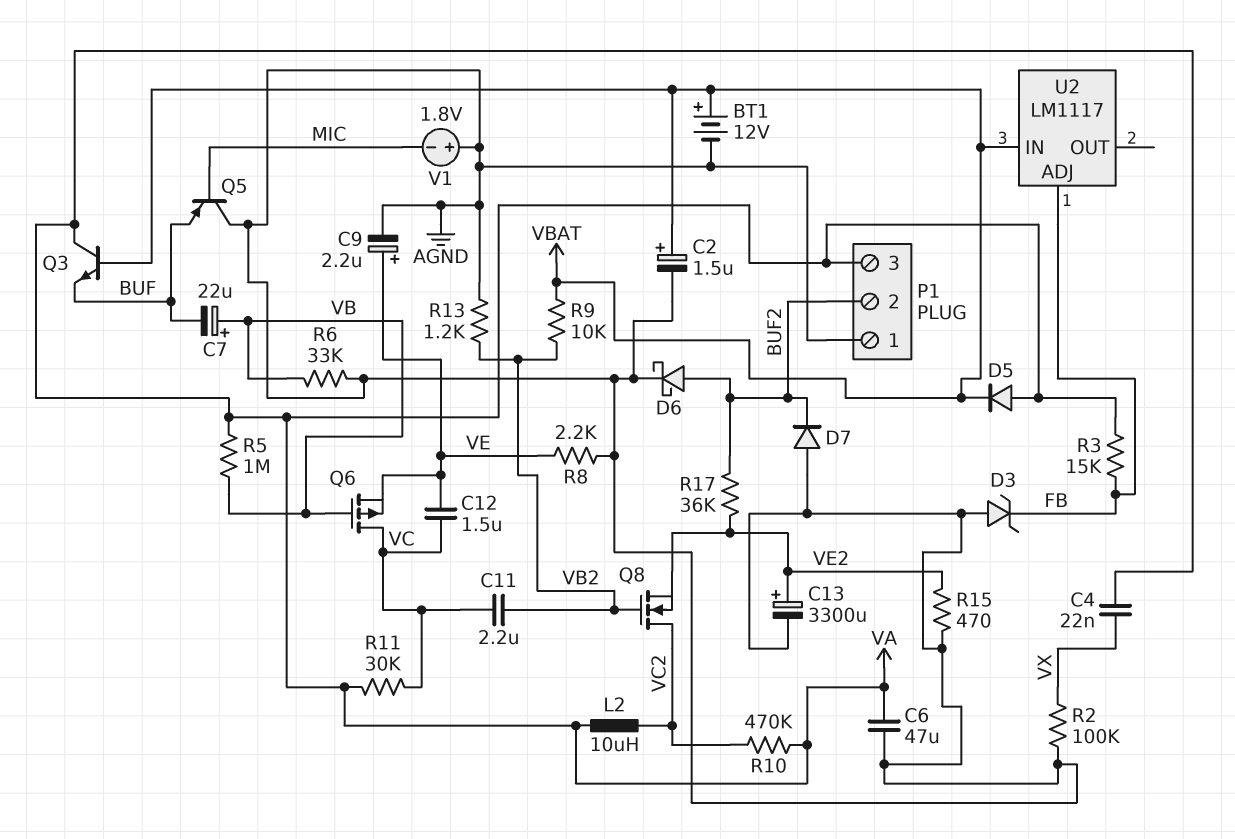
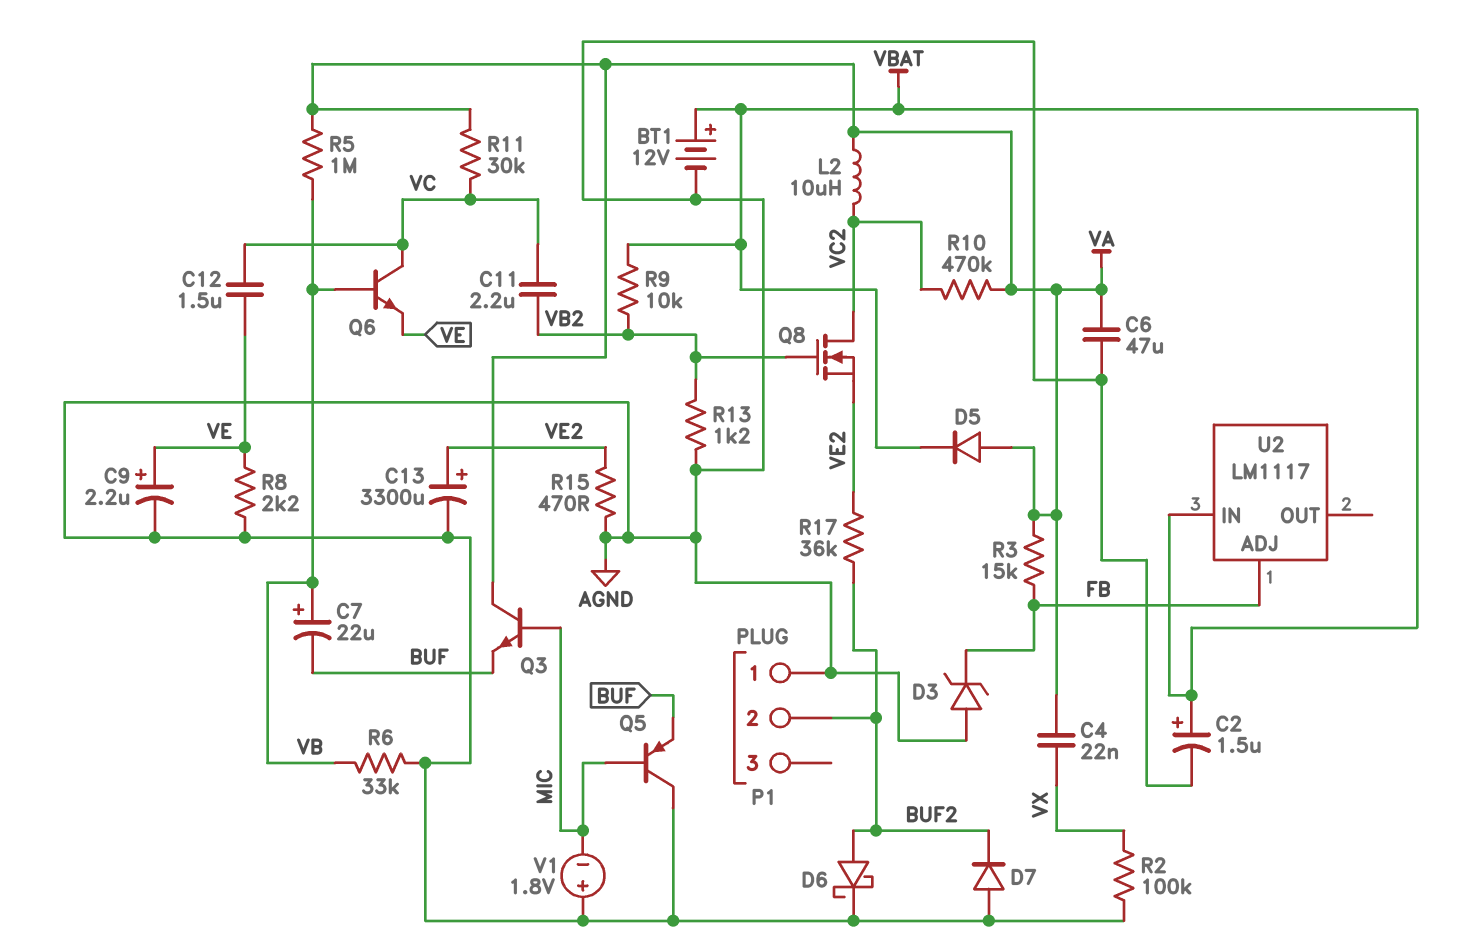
P1 pin 3: VA -> none
Q3: NPN (B VBAT, C VA, E BUF) -> NPN (B MIC, C VA, E BUF)
Q6: PMOS (G VB, D VC, S VE) -> NPN (B VB, C VC, E VE)

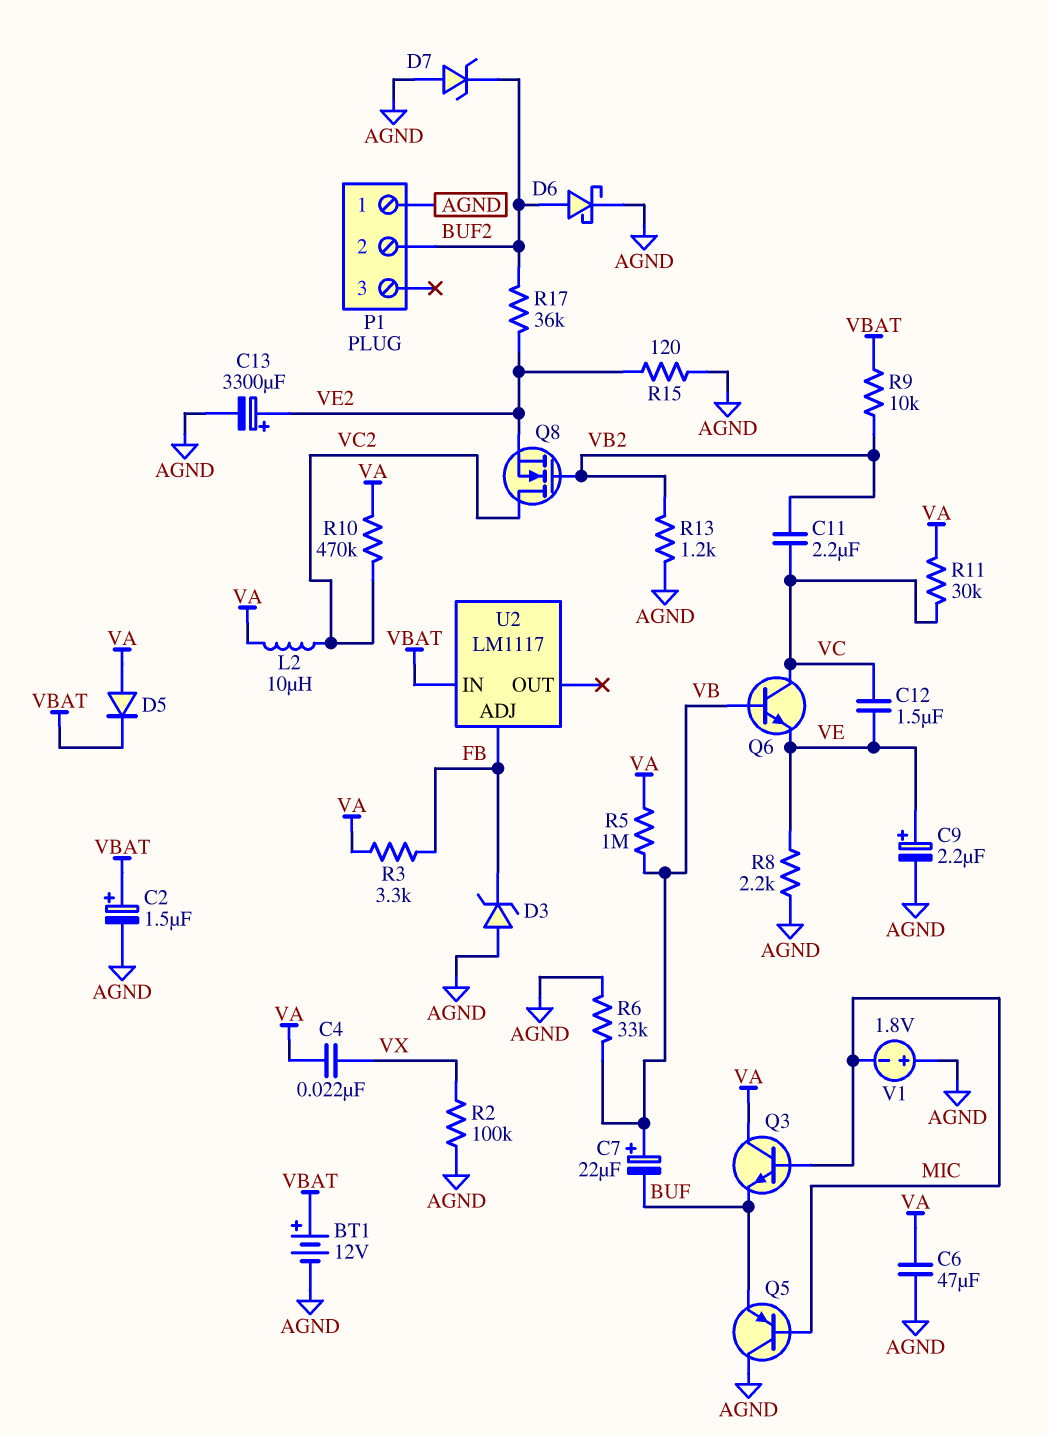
D7: diode (A AGND, K BUF2) -> zener (A AGND, K BUF2)
R3: 15k (FB, VA) -> 3.3k (FB, VA)
R15: 470 (AGND, VE2) -> 120 (AGND, VE2)

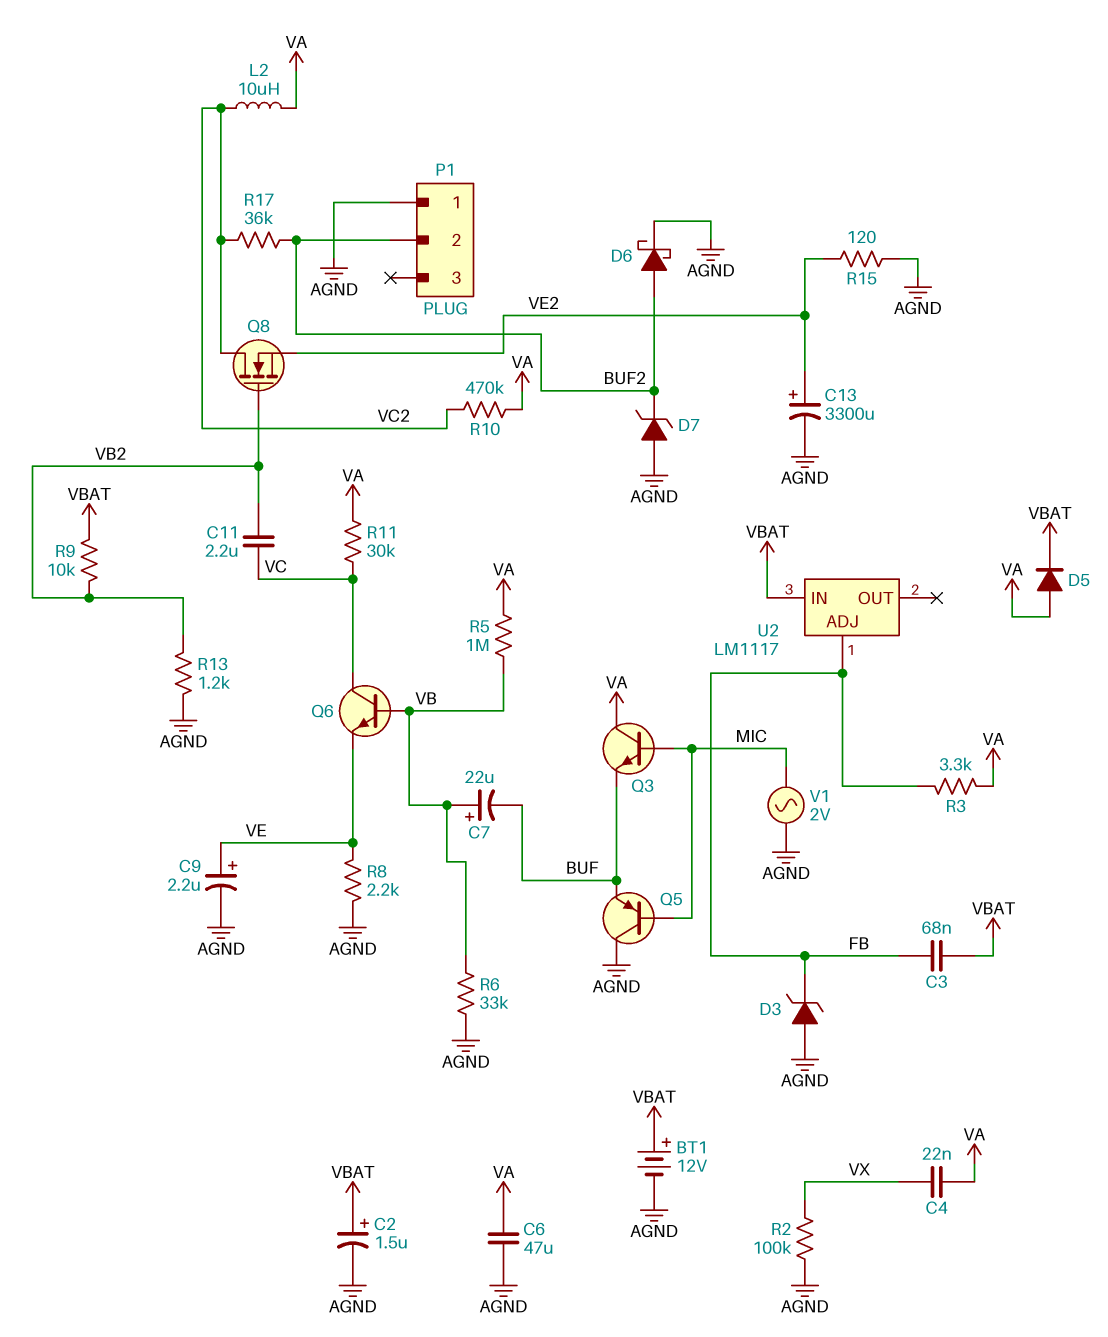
C3: none -> 68nF (FB, VBAT)
C12: 1.5uF (VC, VE) -> none
R17: 36k (BUF2, VE2) -> 36k (BUF2, VC2)
V1: 1.8V (plus AGND, minus MIC) -> AC 2V (AGND, MIC)

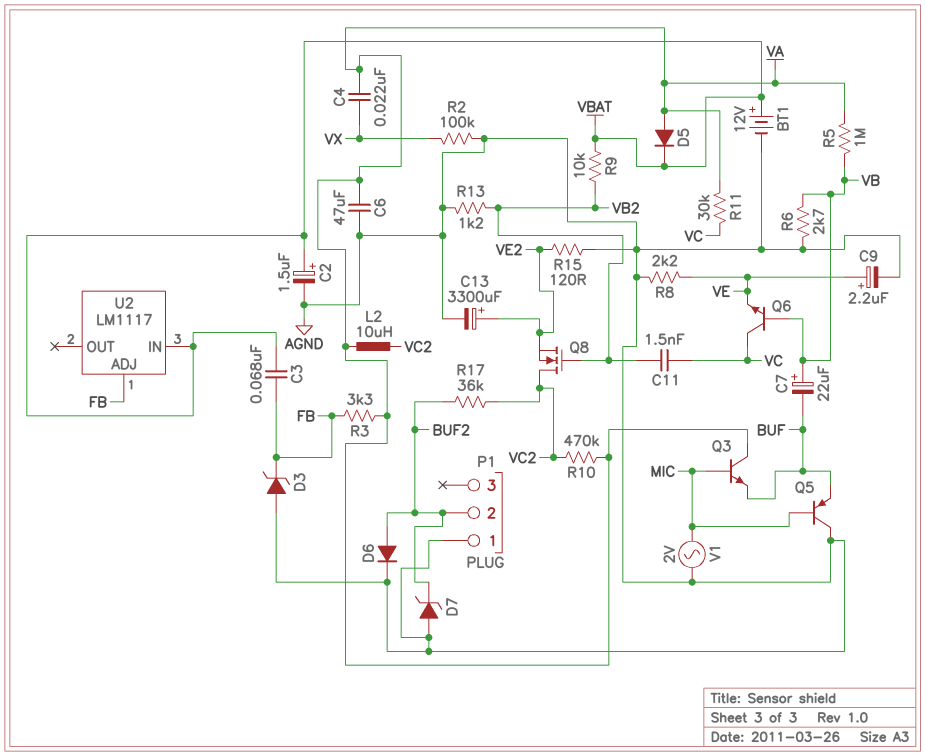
C11: 2.2uF (VB2, VC) -> 1.5nF (VB2, VC)
D6: schottky (A BUF2, K AGND) -> diode (A BUF2, K AGND)
R6: 33k (AGND, VB) -> 2.7k (AGND, VB)

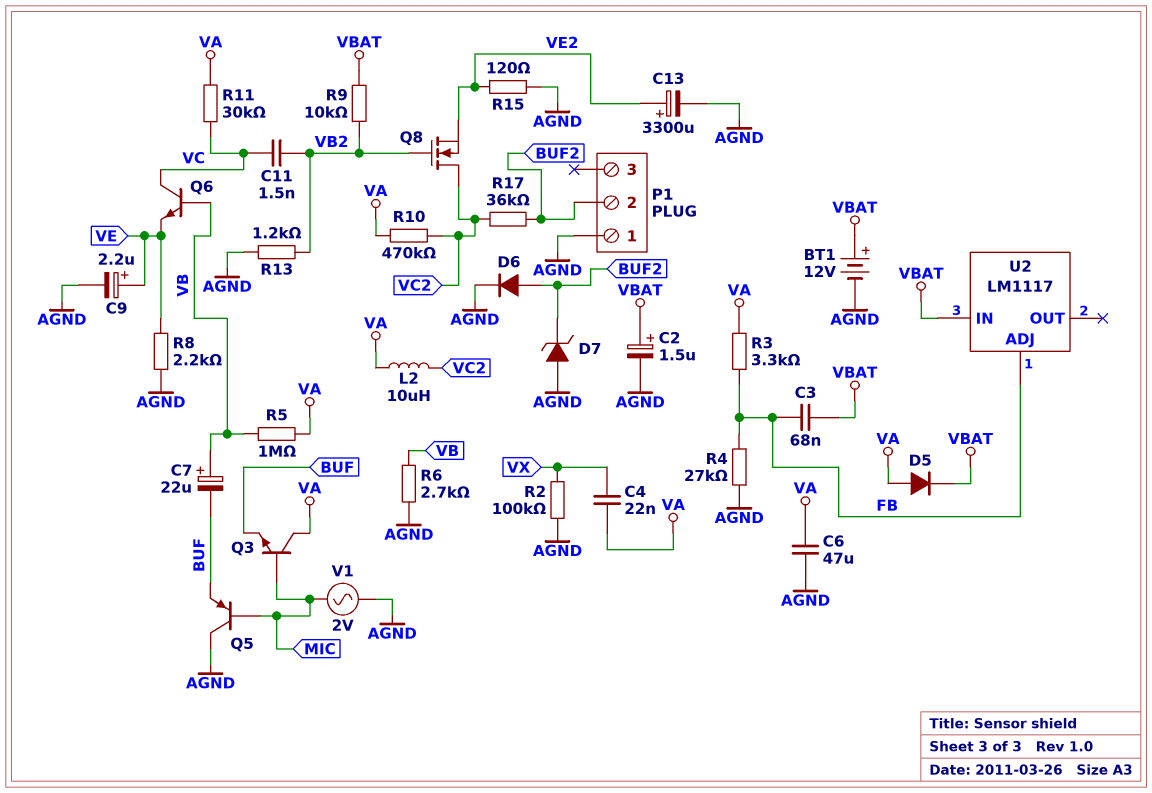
D3: zener (A AGND, K FB) -> none
R4: none -> 27k (AGND, FB)

